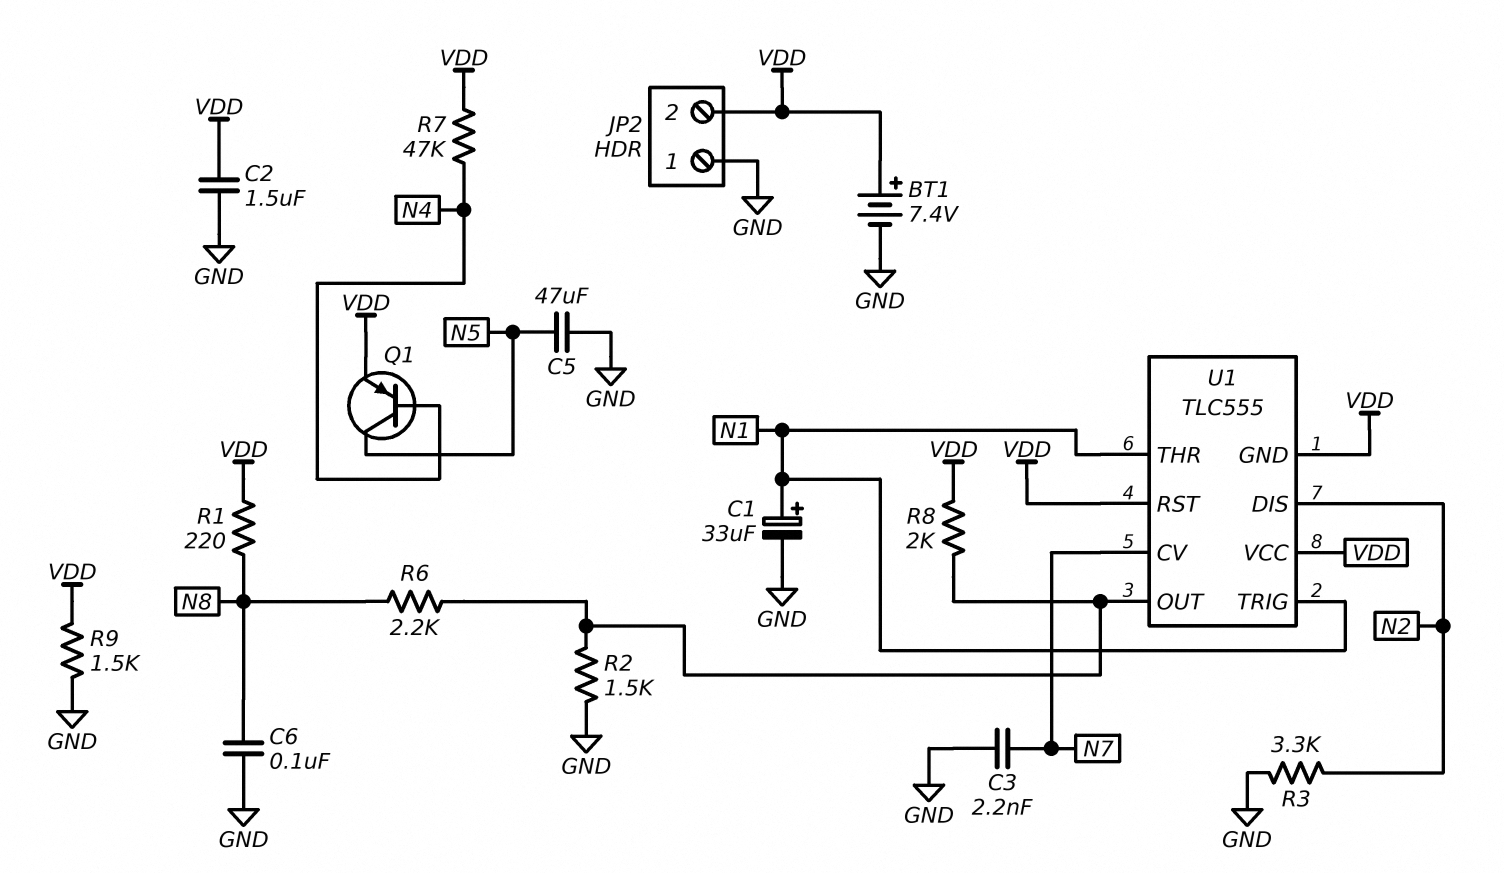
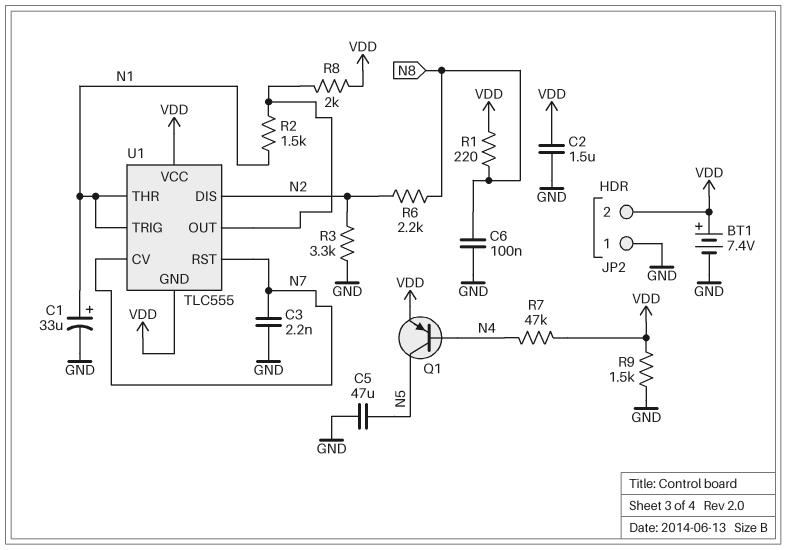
R2: 1.5k (GND, U1/OUT) -> 1.5k (N1, U1/OUT)
R6: 2.2k (N8, U1/OUT) -> 2.2k (N2, N8)
U1 pin RST: VDD -> N7

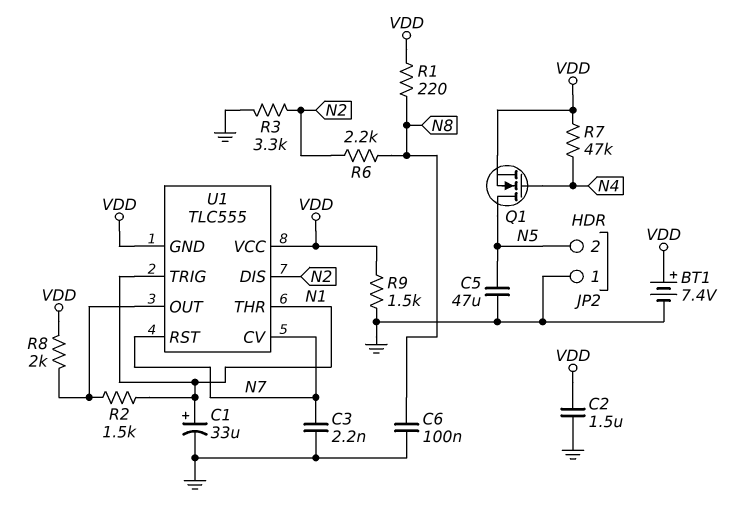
JP2 pin 2: VDD -> N5
Q1: PNP (B N4, C N5, E VDD) -> NMOS (G N4, D N5, S VDD)

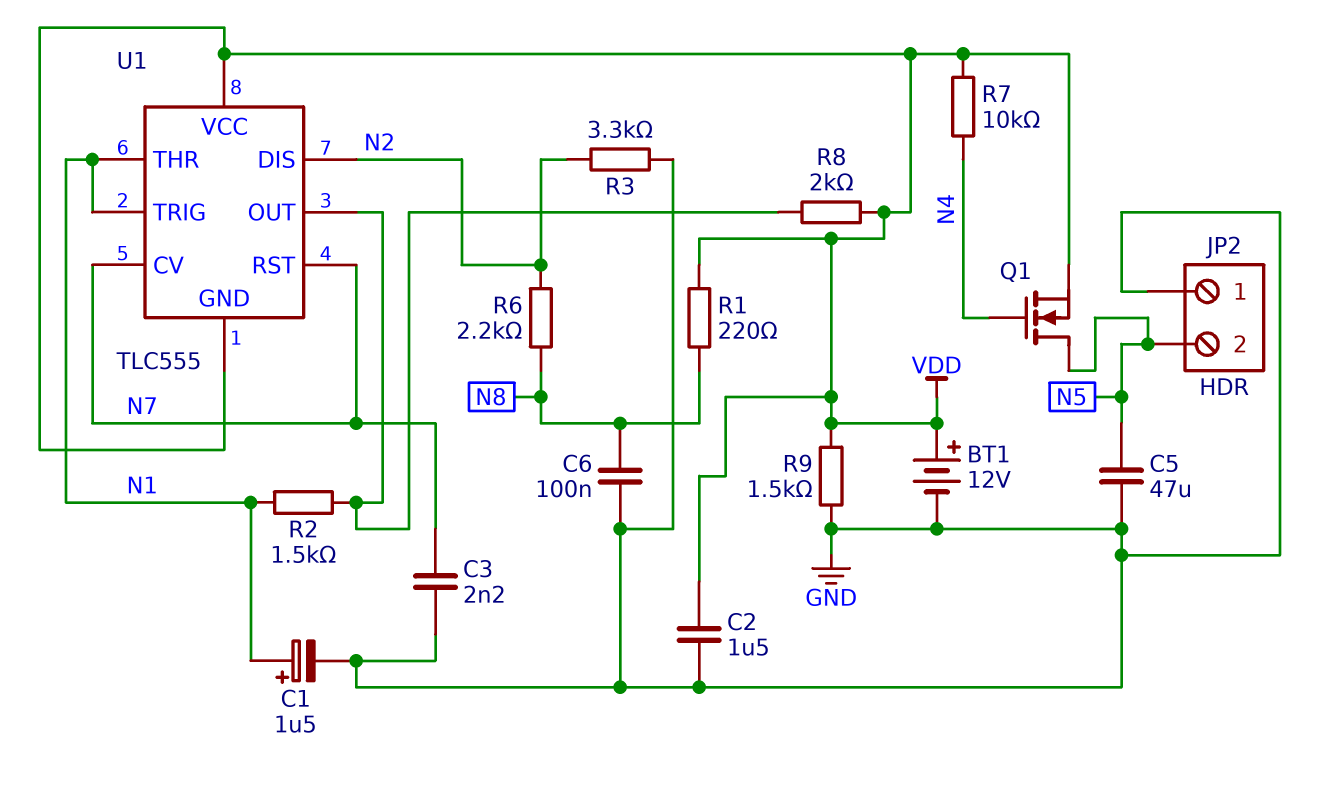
BT1: 7.4V (plus VDD, minus GND) -> 12V (plus VDD, minus GND)
C1: 33uF (plus N1, minus GND) -> 1.5uF (plus N1, minus GND)
R7: 47k (N4, VDD) -> 10k (N4, VDD)

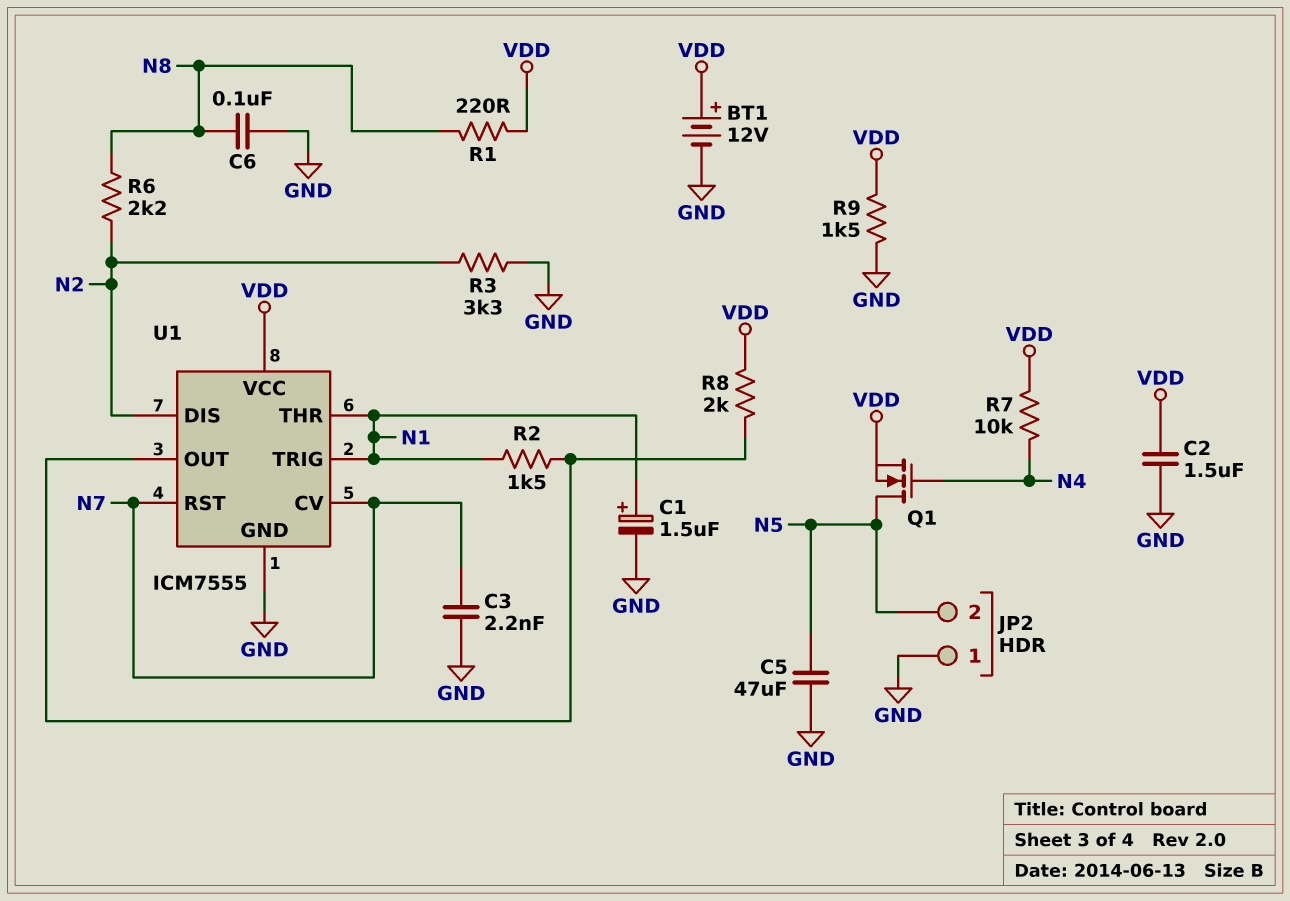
U1: TLC555 -> ICM7555
U1 pin GND: VDD -> GND

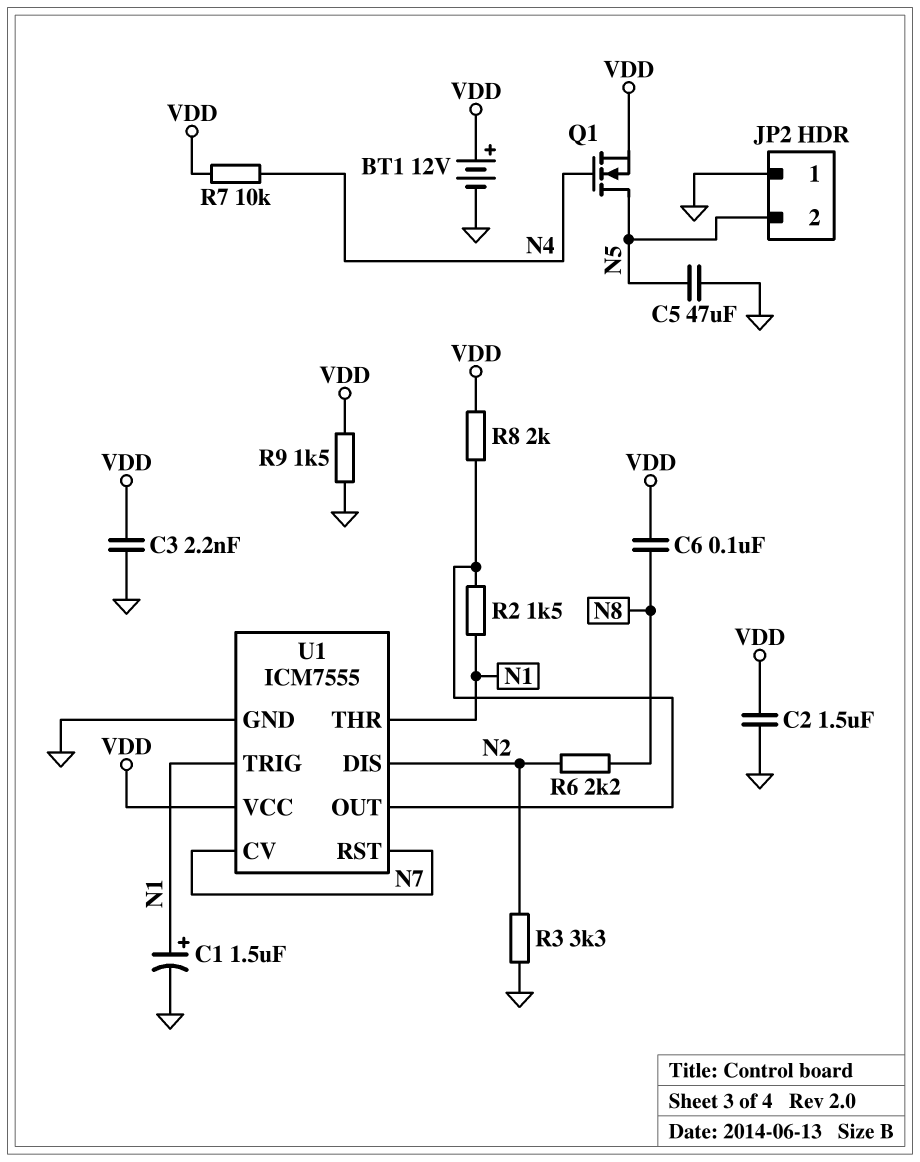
C3: 2.2nF (GND, N7) -> 2.2nF (GND, VDD)
C6: 100nF (GND, N8) -> 100nF (N8, VDD)
R1: 220 (N8, VDD) -> none

